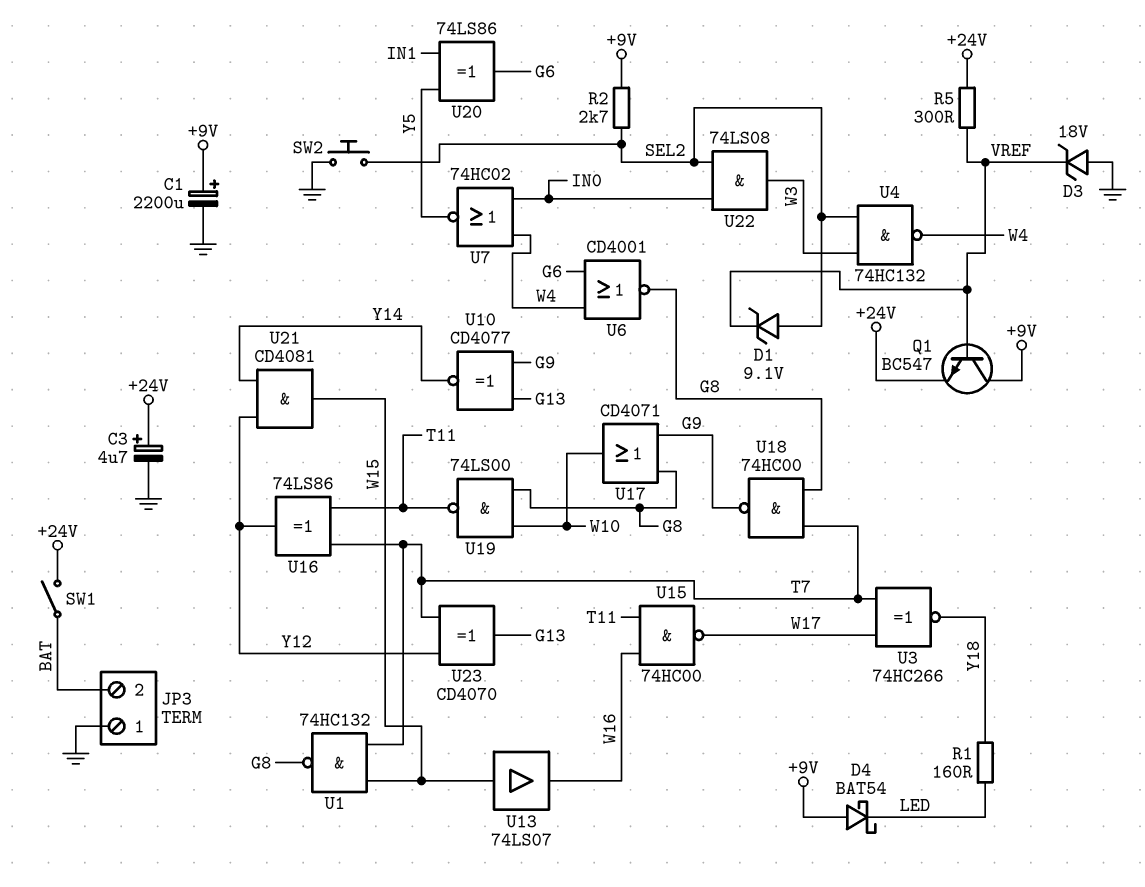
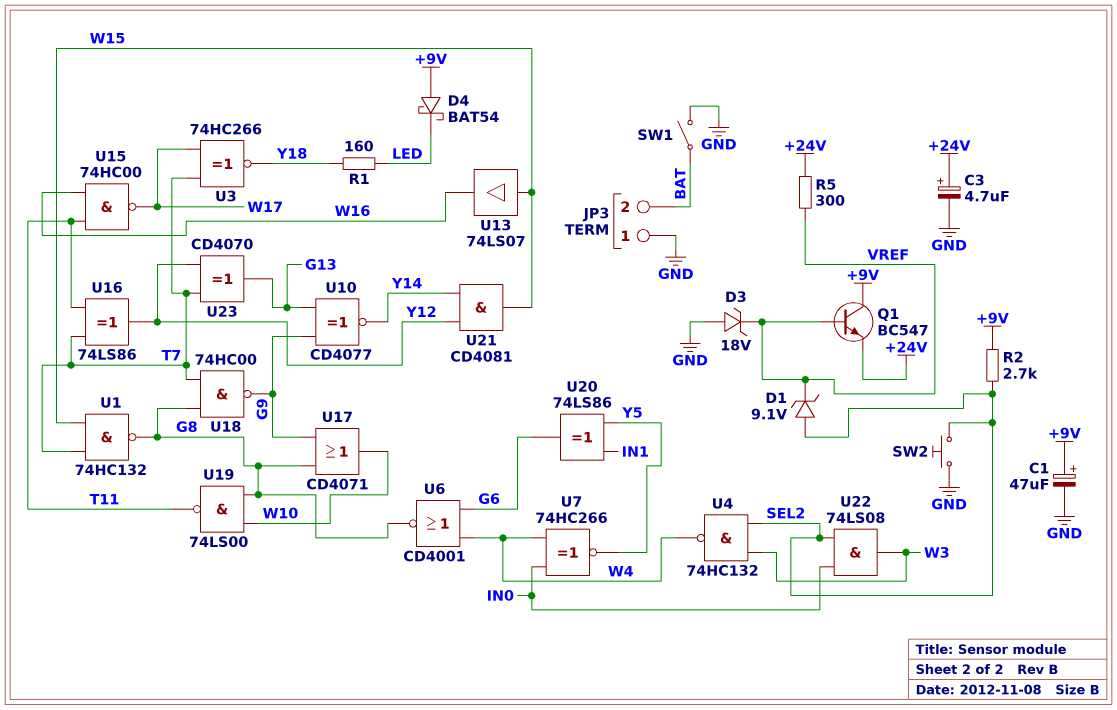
C1: 2200uF (plus +9V, minus GND) -> 47uF (plus +9V, minus GND)
SW1: switch (+24V, BAT) -> switch (BAT, GND)
U7: NOR 74HC02 (in IN0, in W4, out Y5) -> XNOR 74HC266 (in IN0, in W4, out Y5)

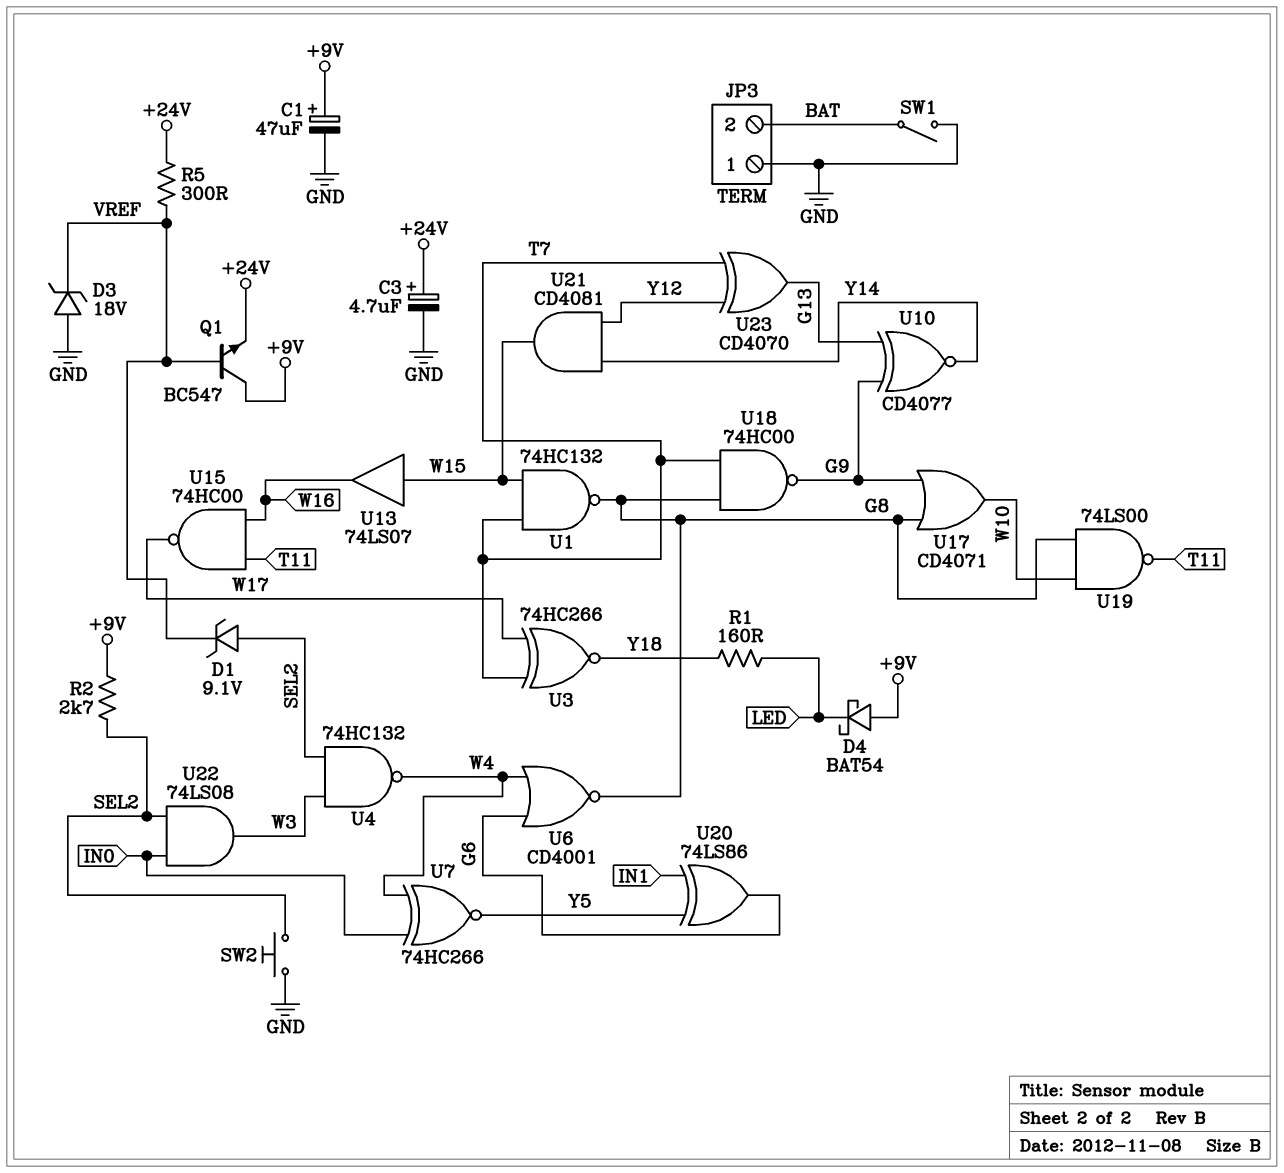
U16: XOR 74LS86 (in T7, in T11, out Y12) -> none

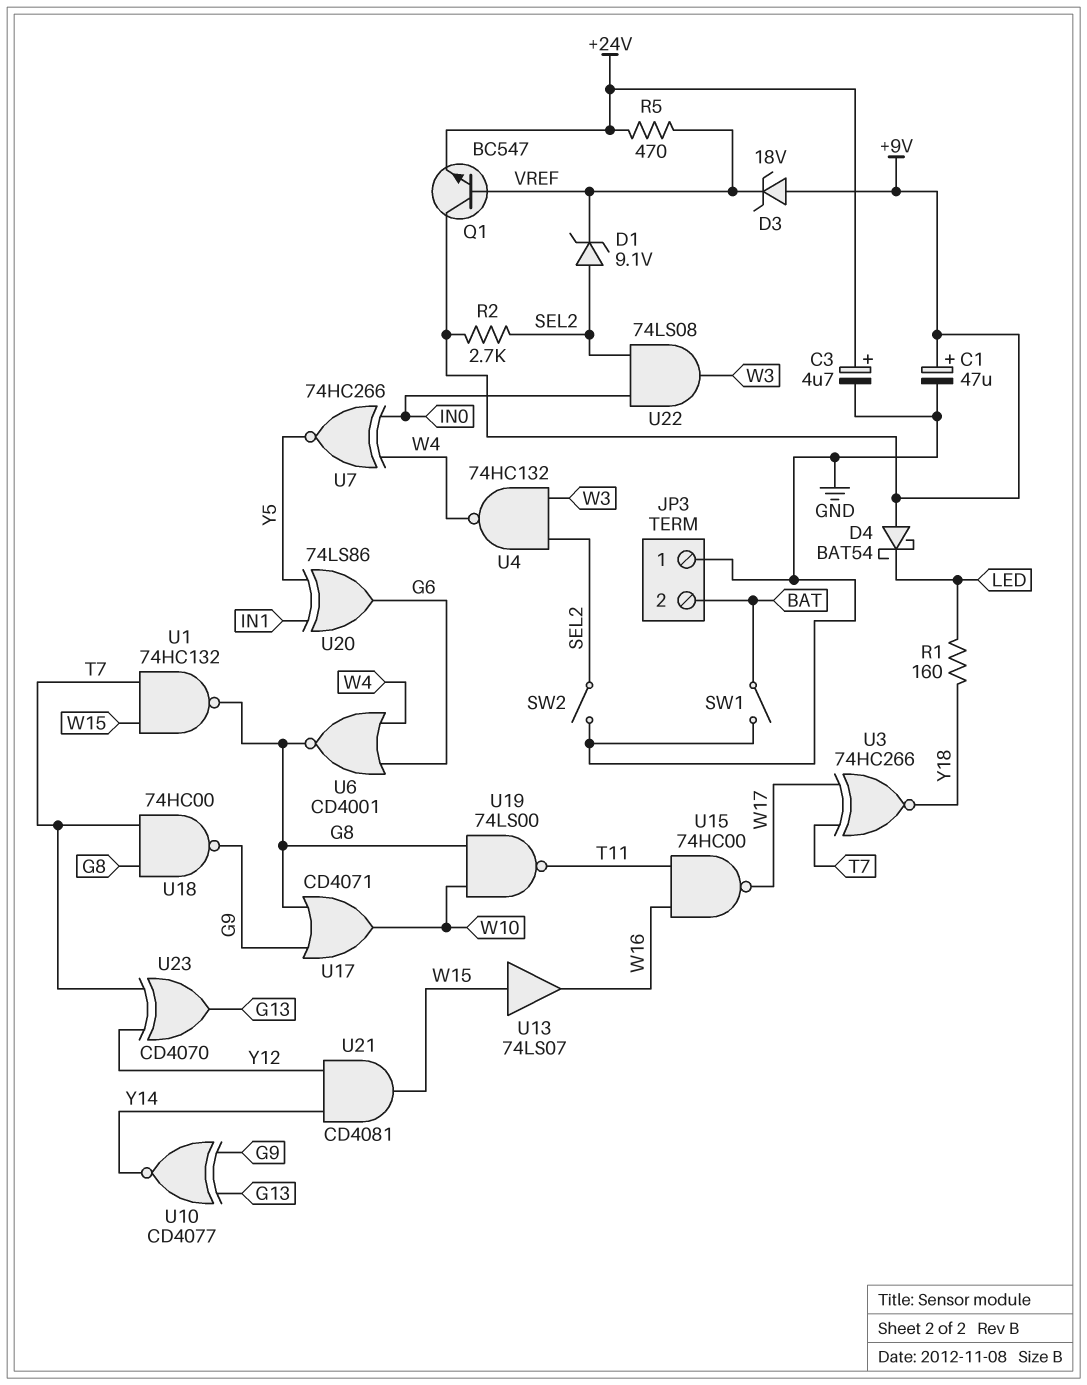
D3: zener 18V (A GND, K VREF) -> zener 18V (A +9V, K VREF)
R5: 300 (+24V, VREF) -> 470 (+24V, VREF)
SW2: button (GND, SEL2) -> switch (GND, SEL2)

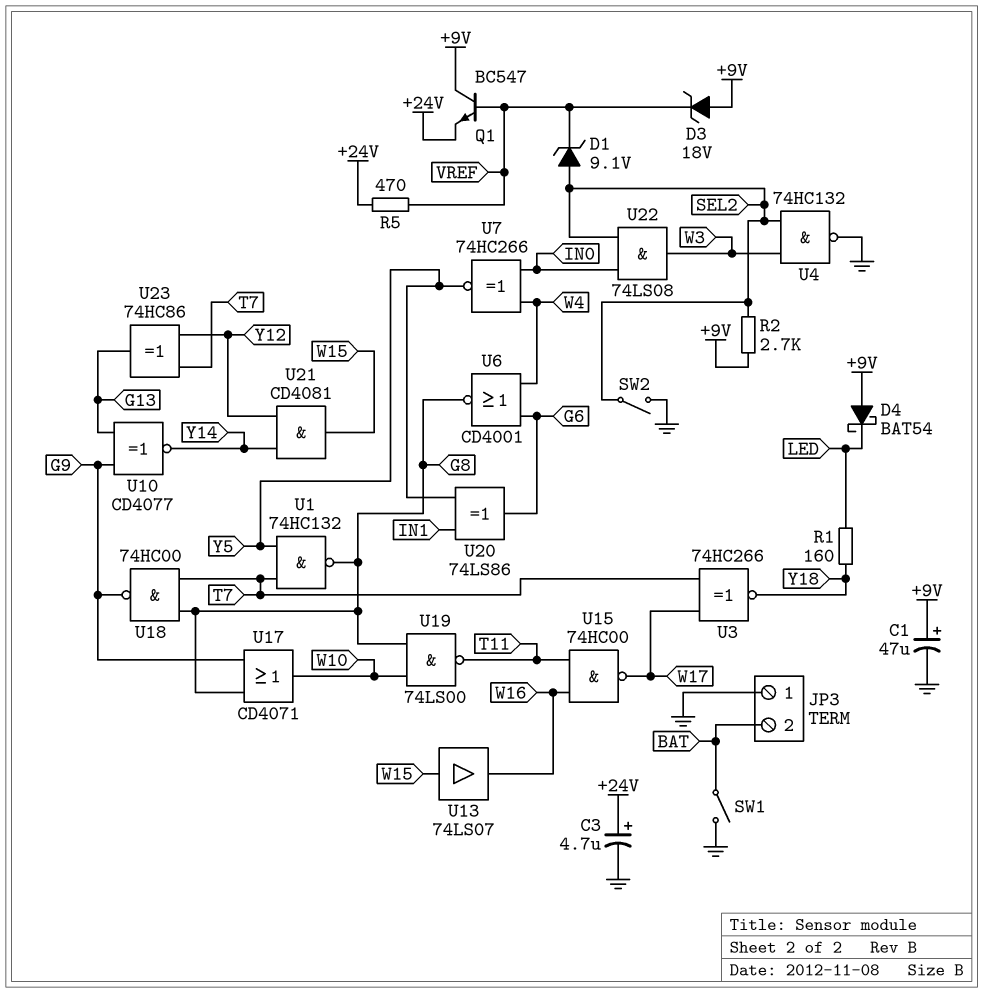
U1: NAND 74HC132 (in T7, in W15, out G8) -> NAND 74HC132 (in T7, in Y5, out G8)
U4: NAND 74HC132 (in SEL2, in W3, out W4) -> NAND 74HC132 (in SEL2, in W3, out GND)
U23: XOR CD4070 (in T7, in Y12, out G13) -> XOR 74HC86 (in T7, in Y12, out G13)

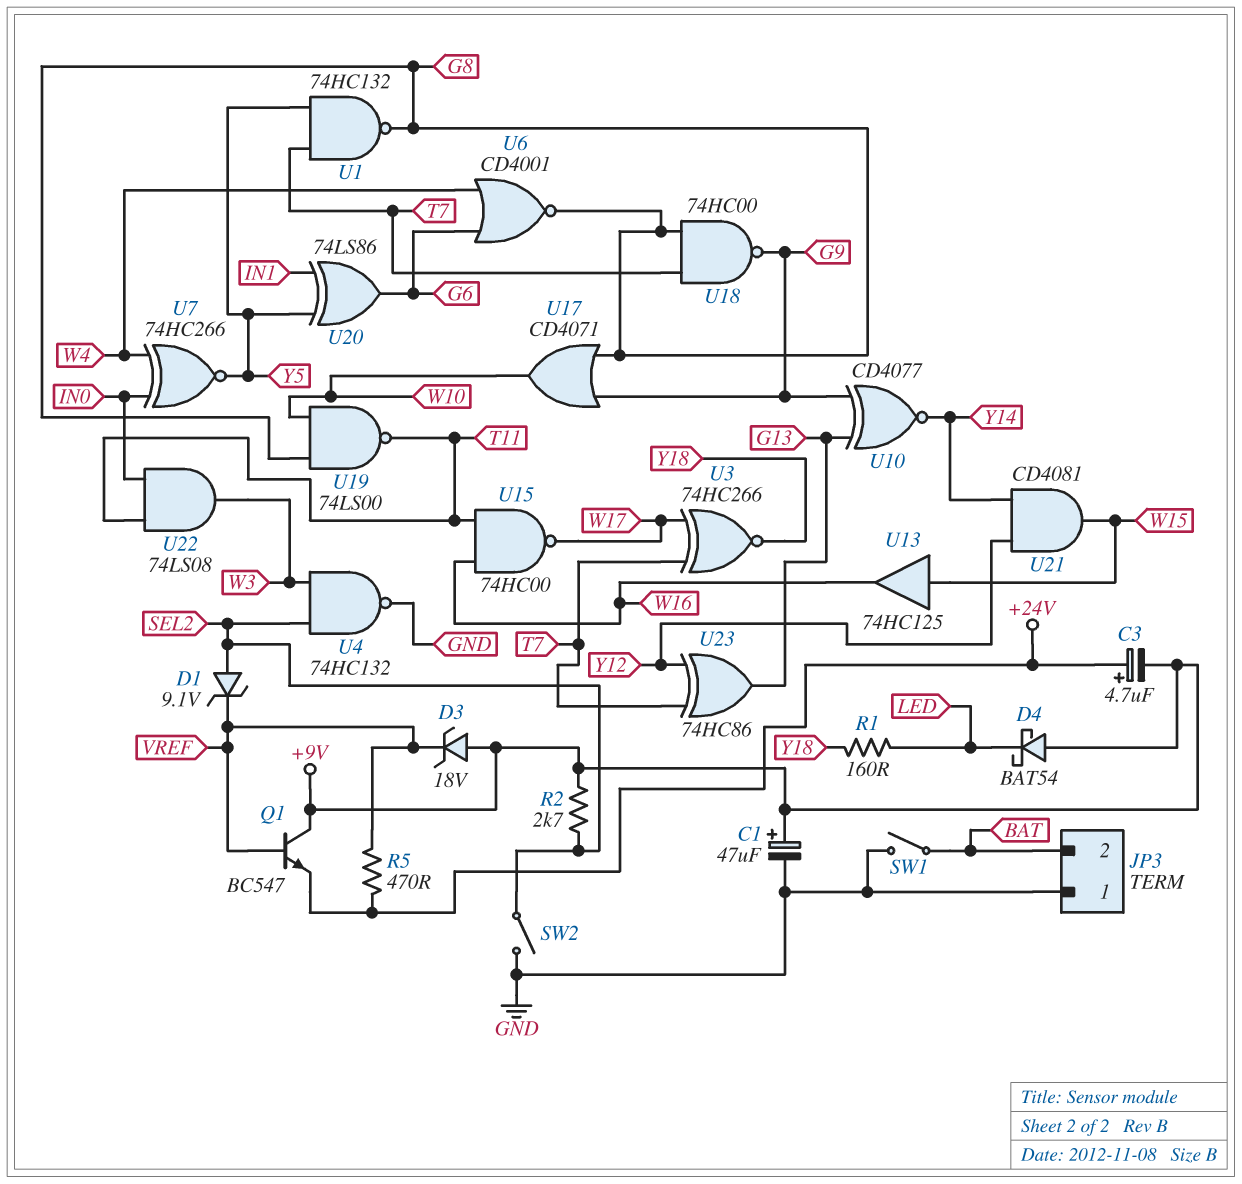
C3: 4.7uF (plus +24V, minus GND) -> 4.7uF (plus +24V, minus +9V)
U13: buffer 74LS07 (in W15, out W16) -> buffer 74HC125 (in W15, out W16)
U22: AND 74LS08 (in IN0, in SEL2, out W3) -> AND 74LS08 (in IN0, in T11, out W3)

